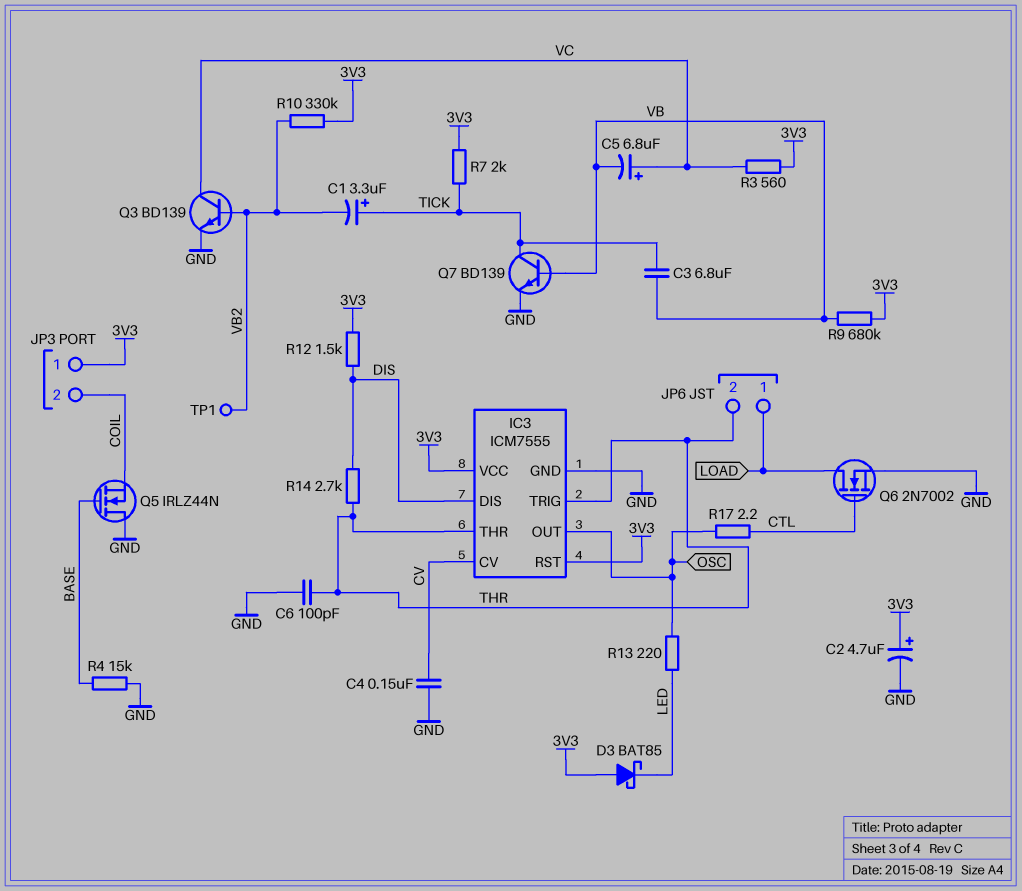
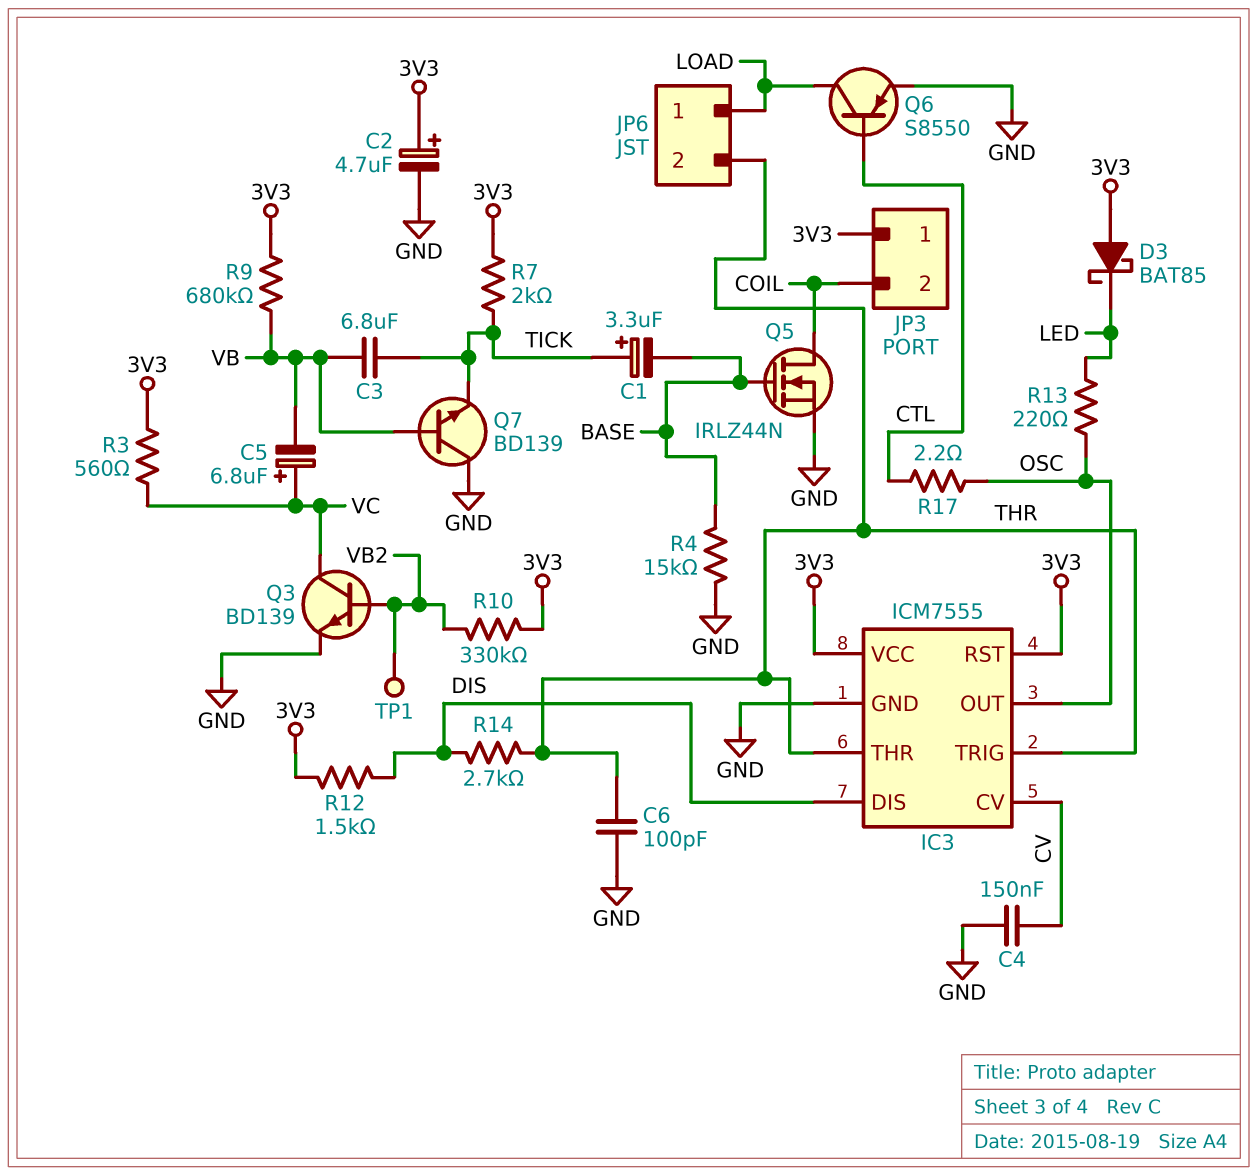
C1: 3.3uF (plus TICK, minus VB2) -> 3.3uF (plus TICK, minus BASE)
Q5: NMOS IRLZ44N (G BASE, D GND, S COIL) -> NMOS IRLZ44N (G BASE, D COIL, S GND)
Q6: NMOS 2N7002 (G CTL, D LOAD, S GND) -> PNP S8550 (B CTL, C LOAD, E GND)
Q7: NPN BD139 (B VB, C TICK, E GND) -> NPN BD139 (B VB, C GND, E TICK)

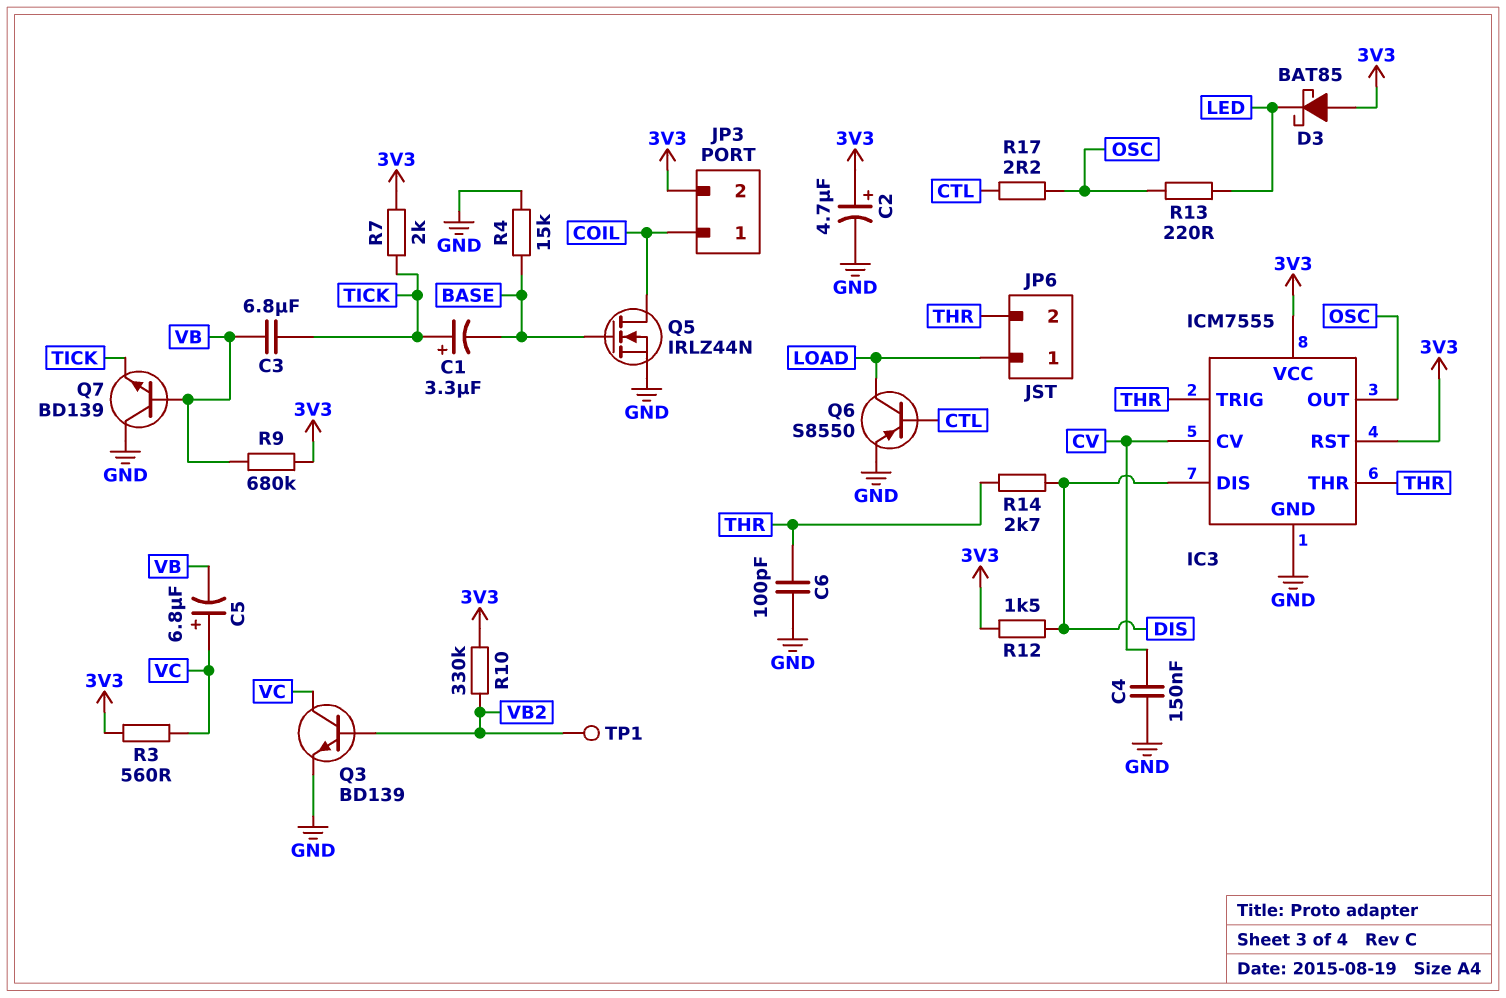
JP3 pin 1: 3V3 -> COIL
JP3 pin 2: COIL -> 3V3

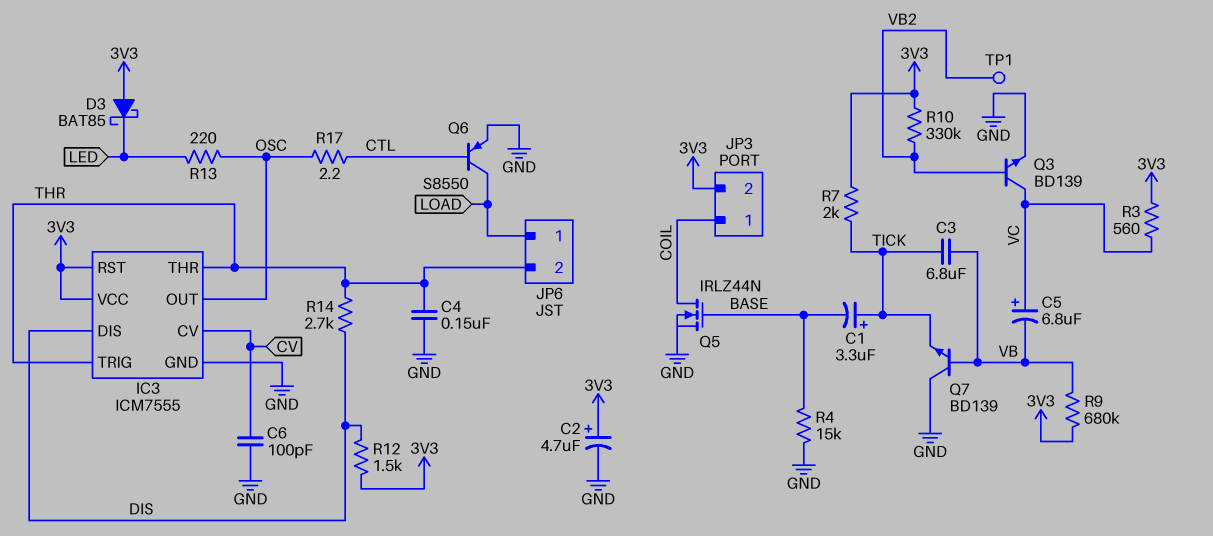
C4: 150nF (CV, GND) -> 150nF (GND, THR)
C6: 100pF (GND, THR) -> 100pF (CV, GND)

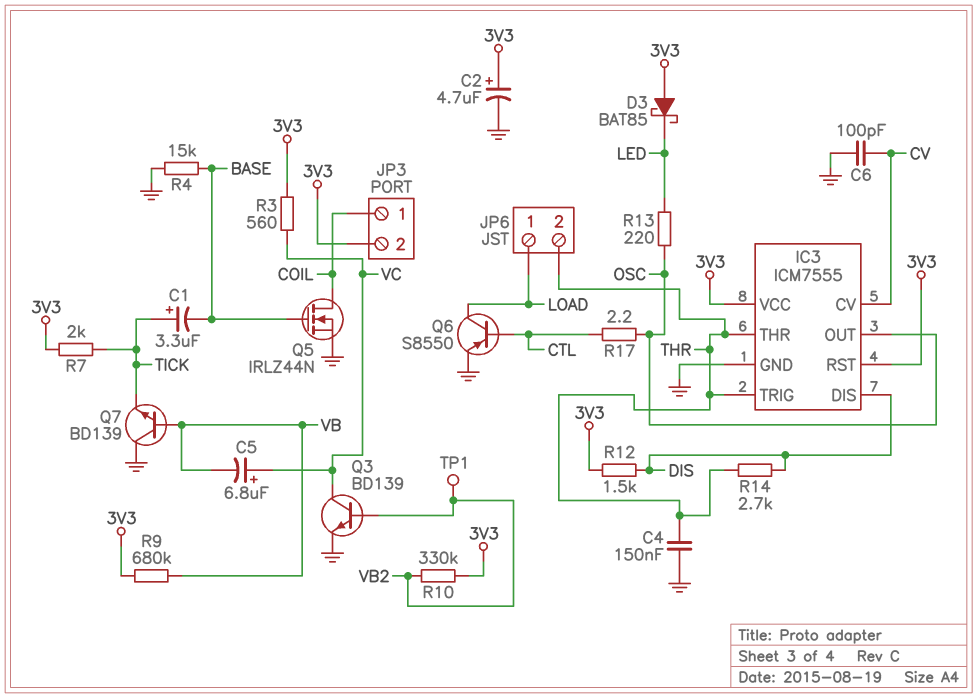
C3: 6.8uF (TICK, VB) -> none

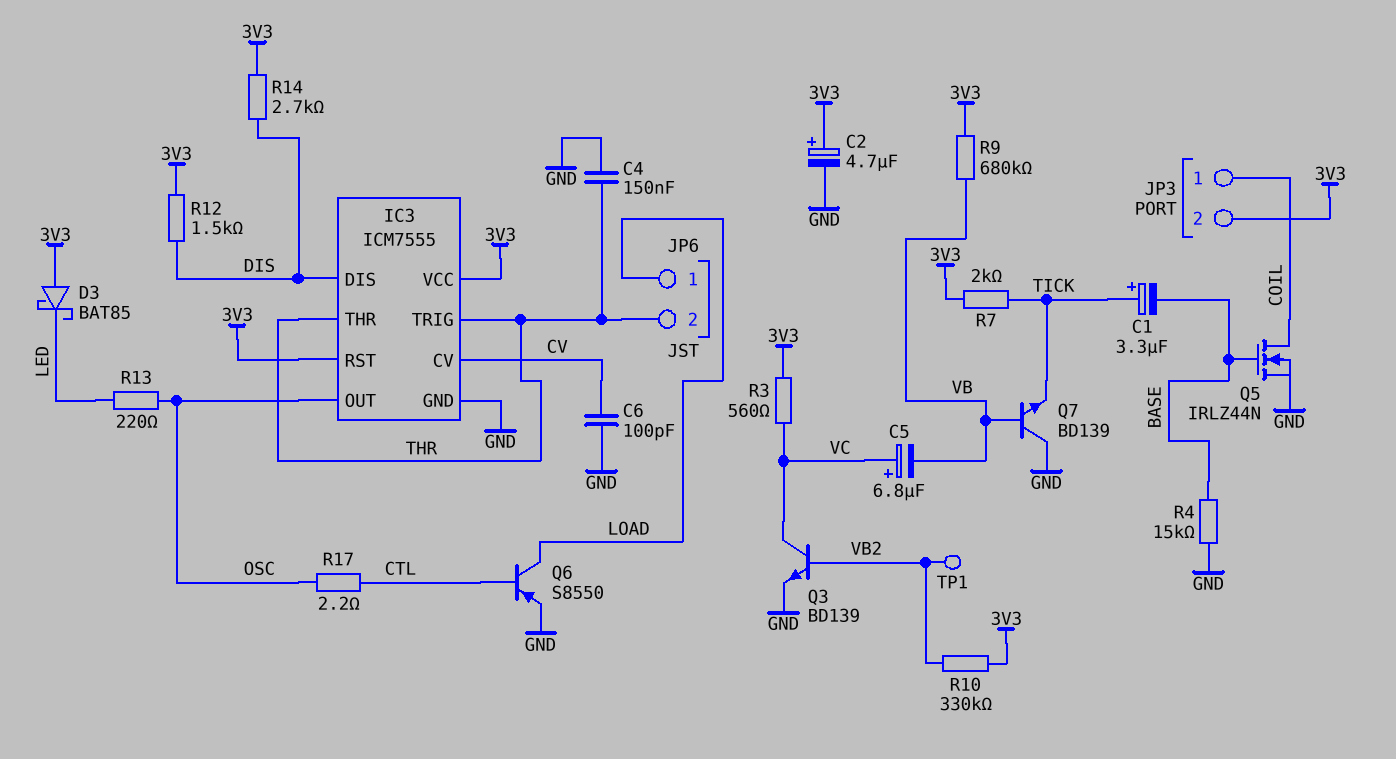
R14: 2.7k (DIS, THR) -> 2.7k (3V3, DIS)

